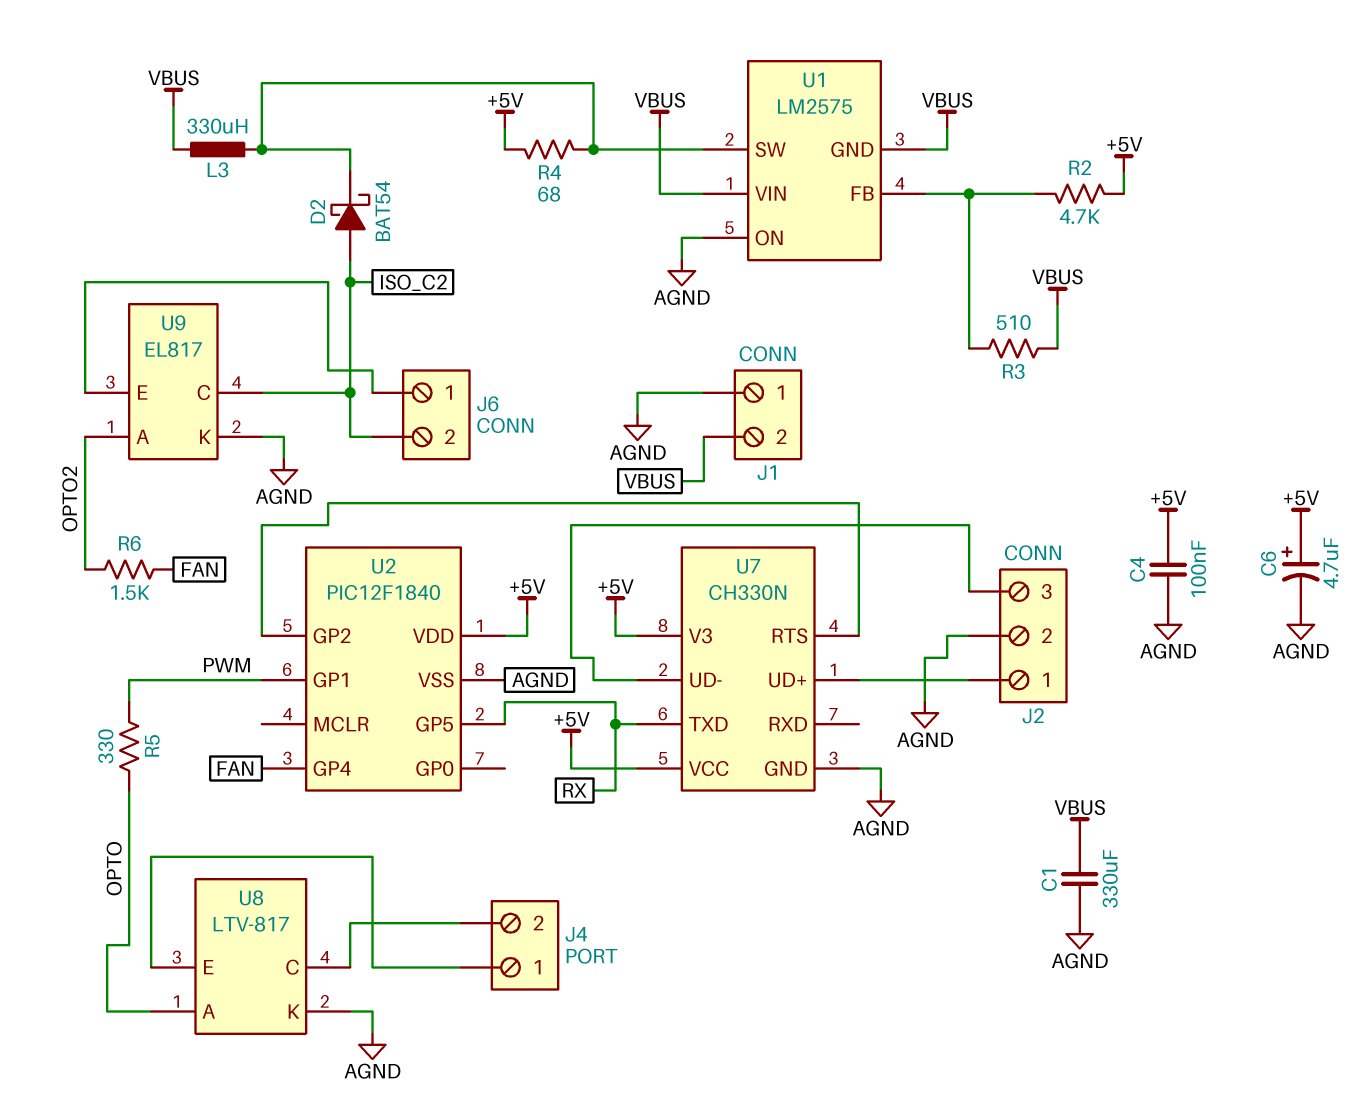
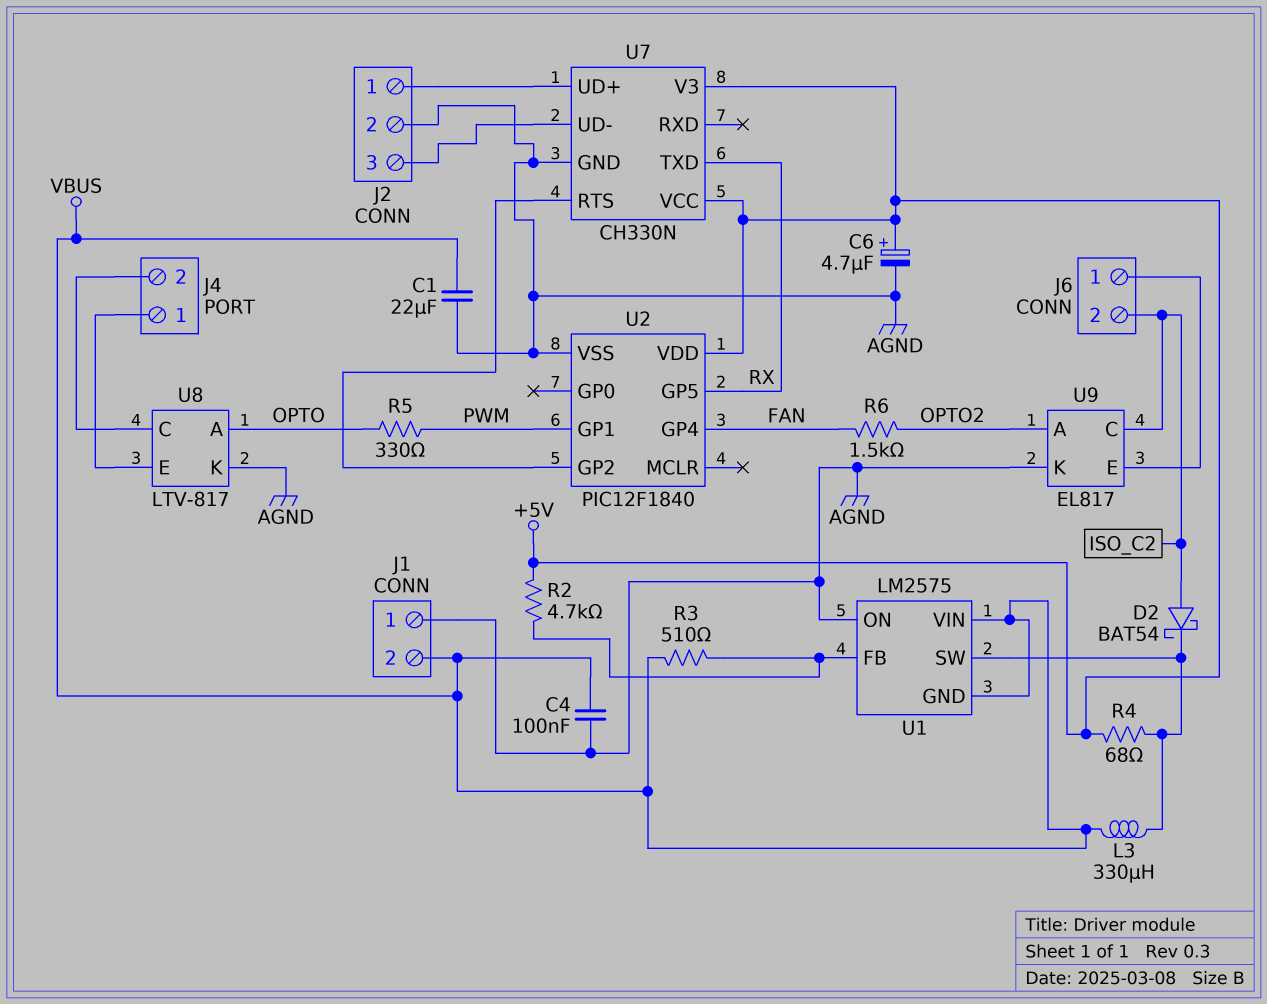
C1: 330uF (AGND, VBUS) -> 22uF (AGND, VBUS)
C4: 100nF (+5V, AGND) -> 100nF (AGND, VBUS)

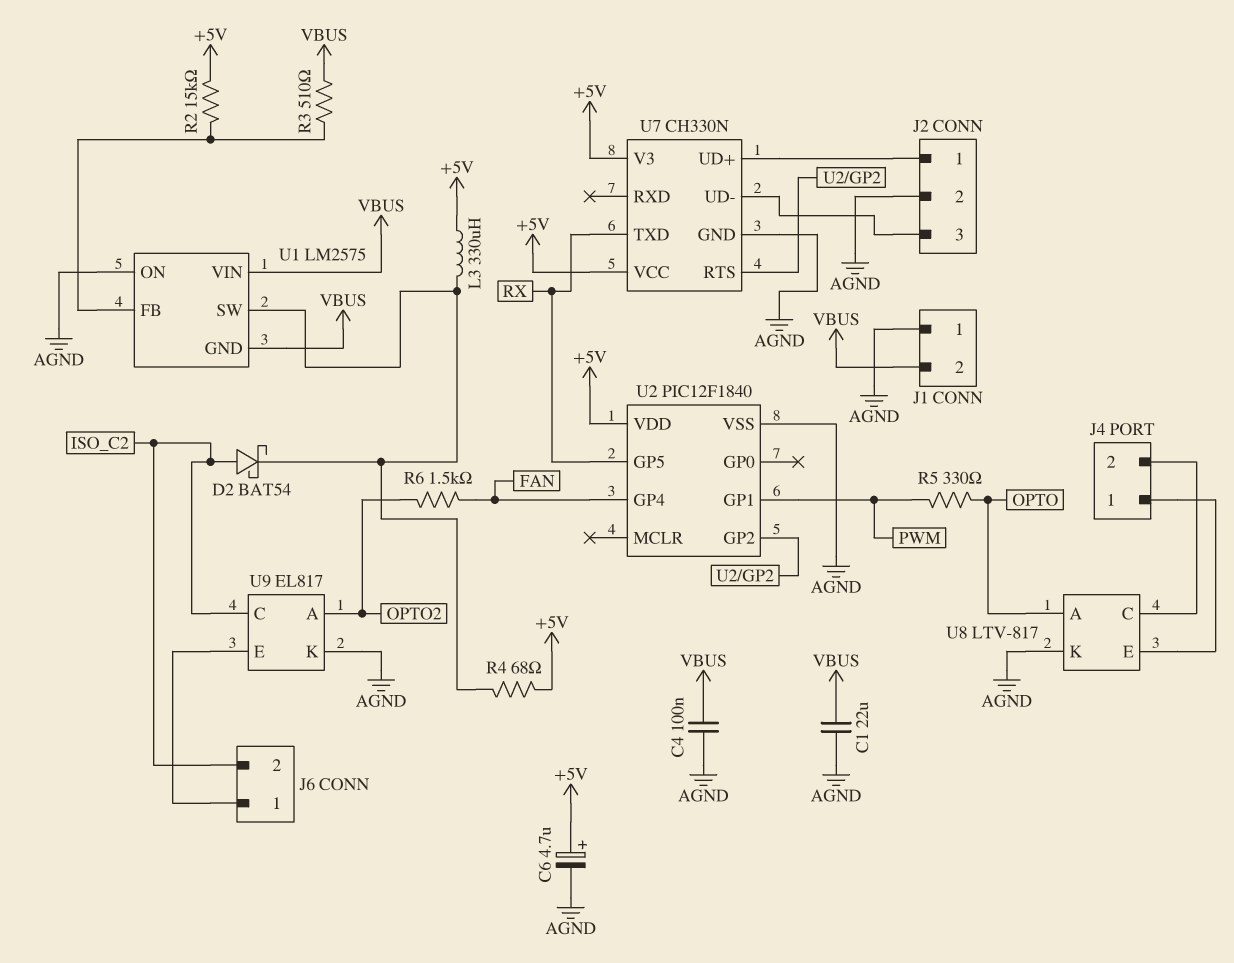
L3: 330uH (U1/SW, VBUS) -> 330uH (+5V, U1/SW)
R2: 4.7k (+5V, U1/FB) -> 15k (+5V, U1/FB)

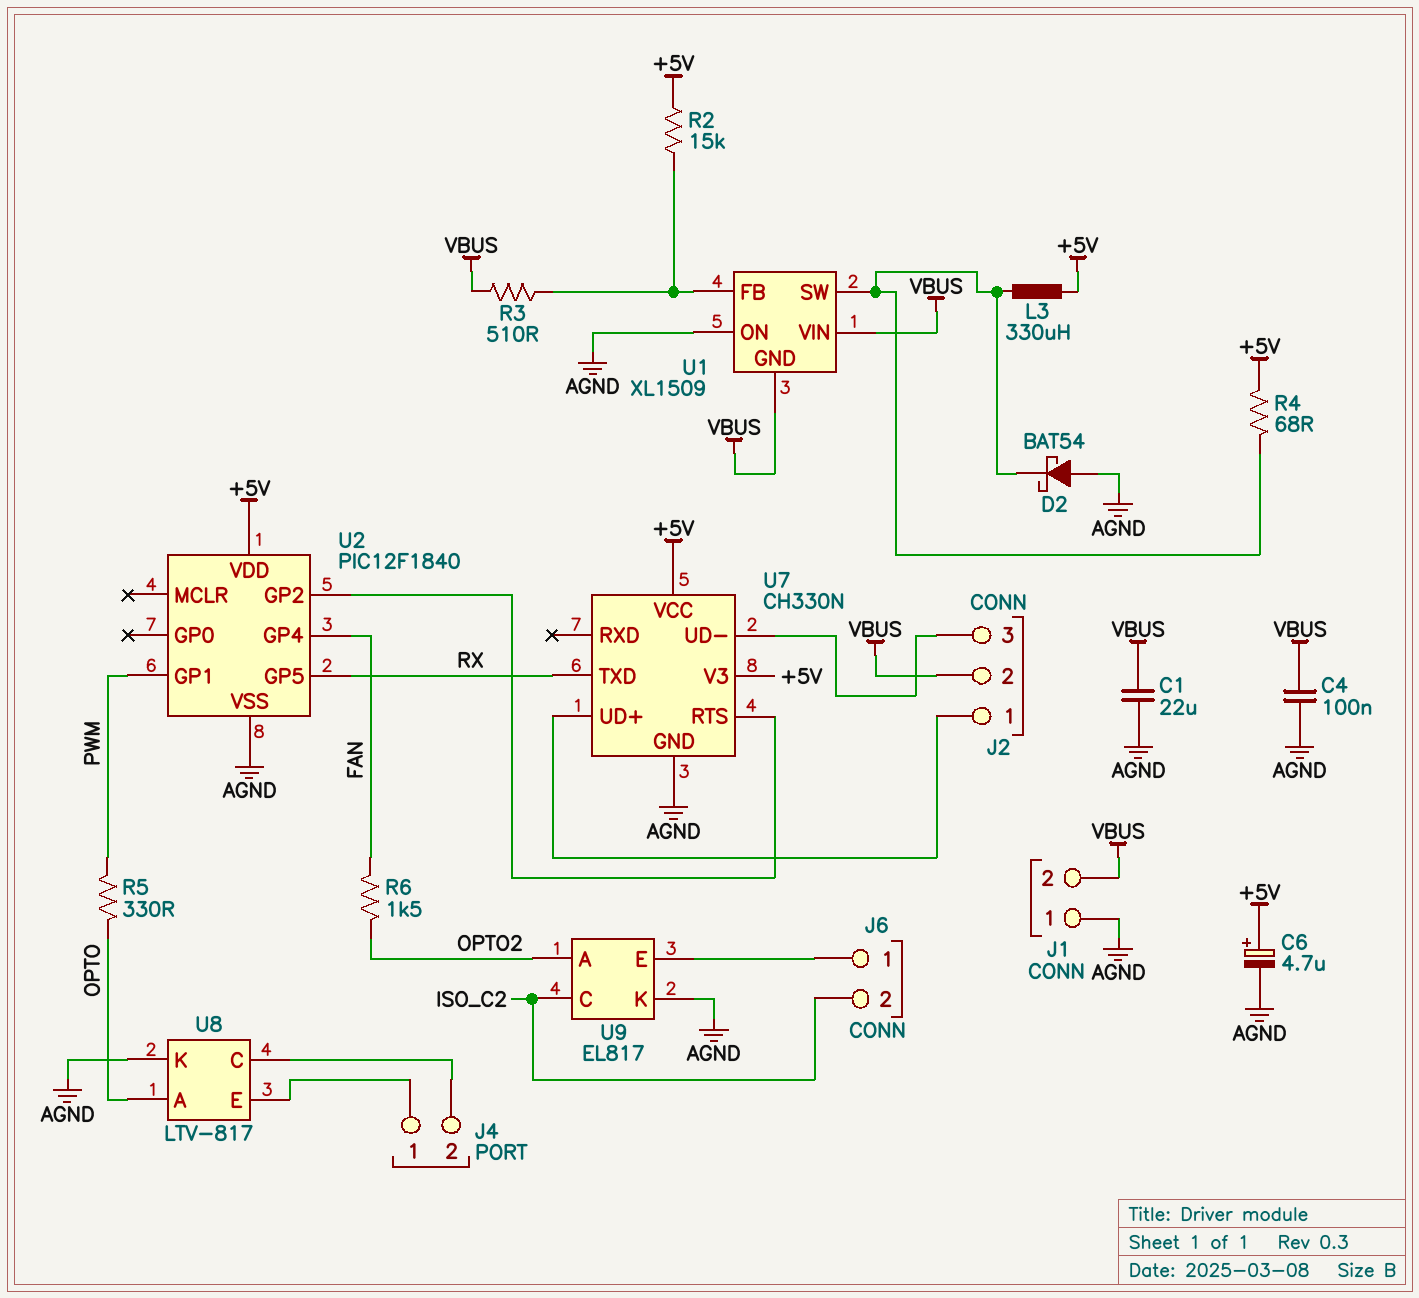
D2: schottky BAT54 (A ISO_C2, K U1/SW) -> schottky BAT54 (A AGND, K U1/SW)
J2 pin 2: AGND -> VBUS
U1: LM2575 -> XL1509

